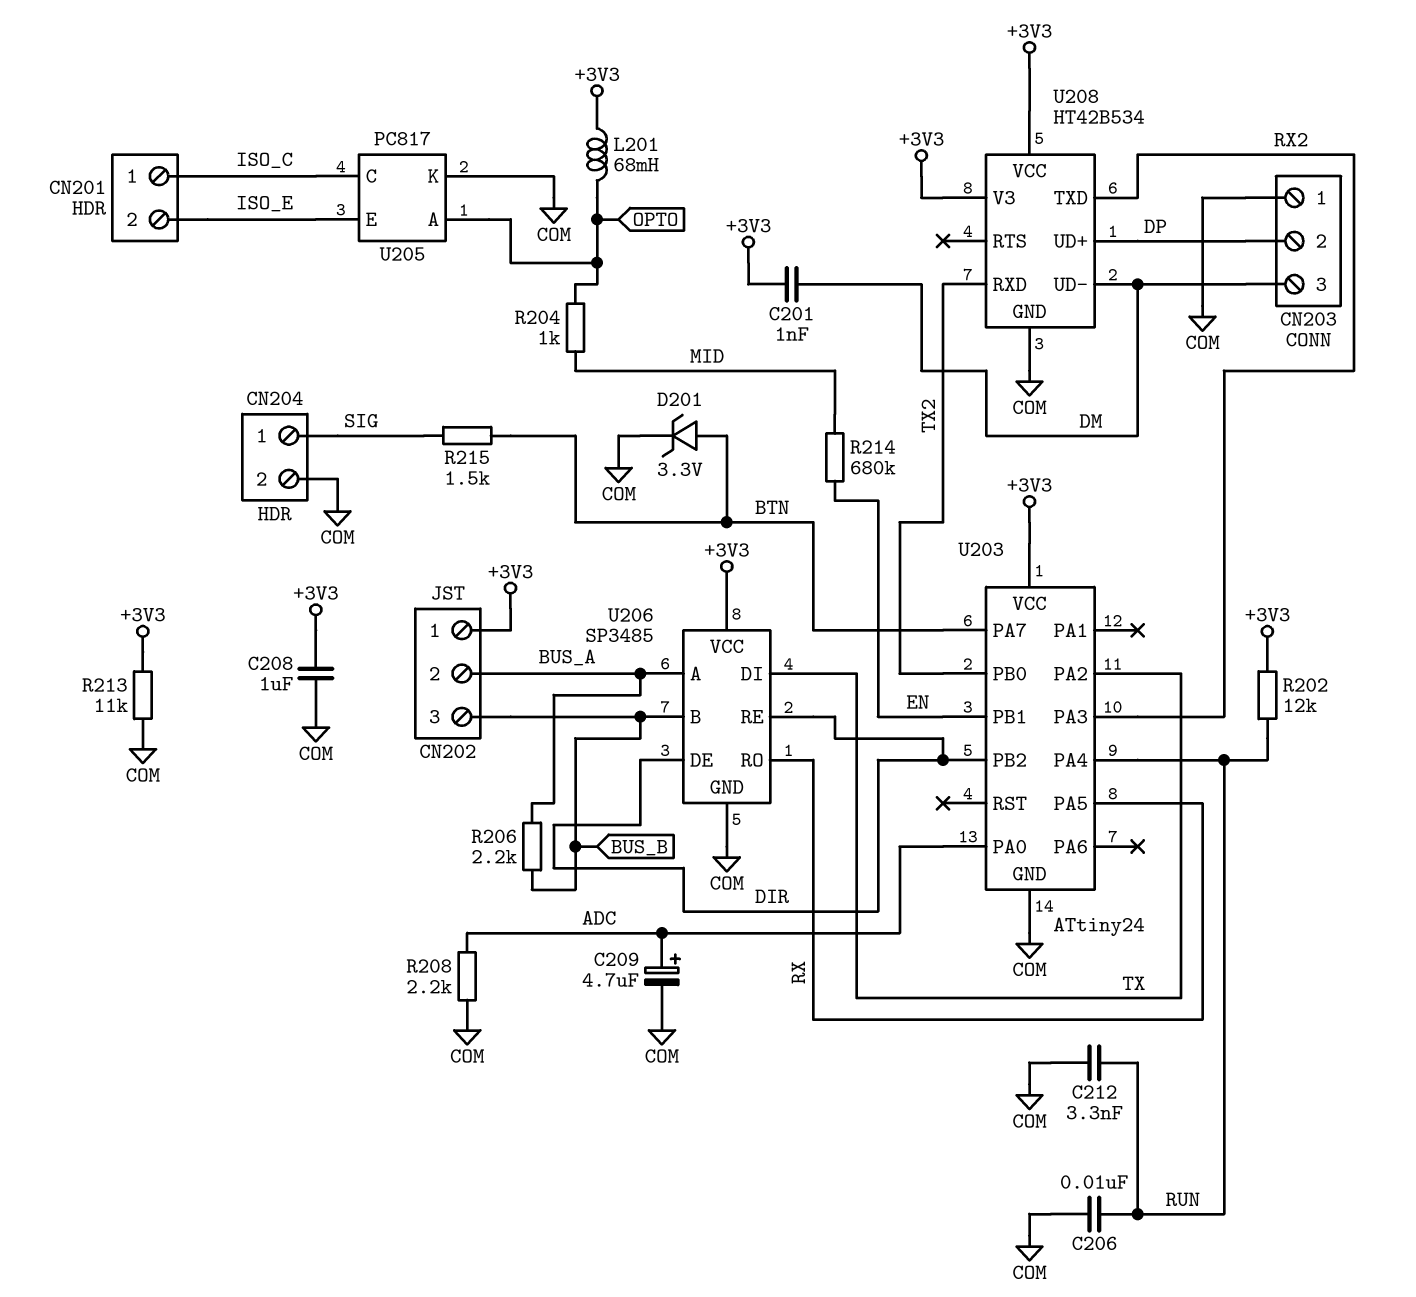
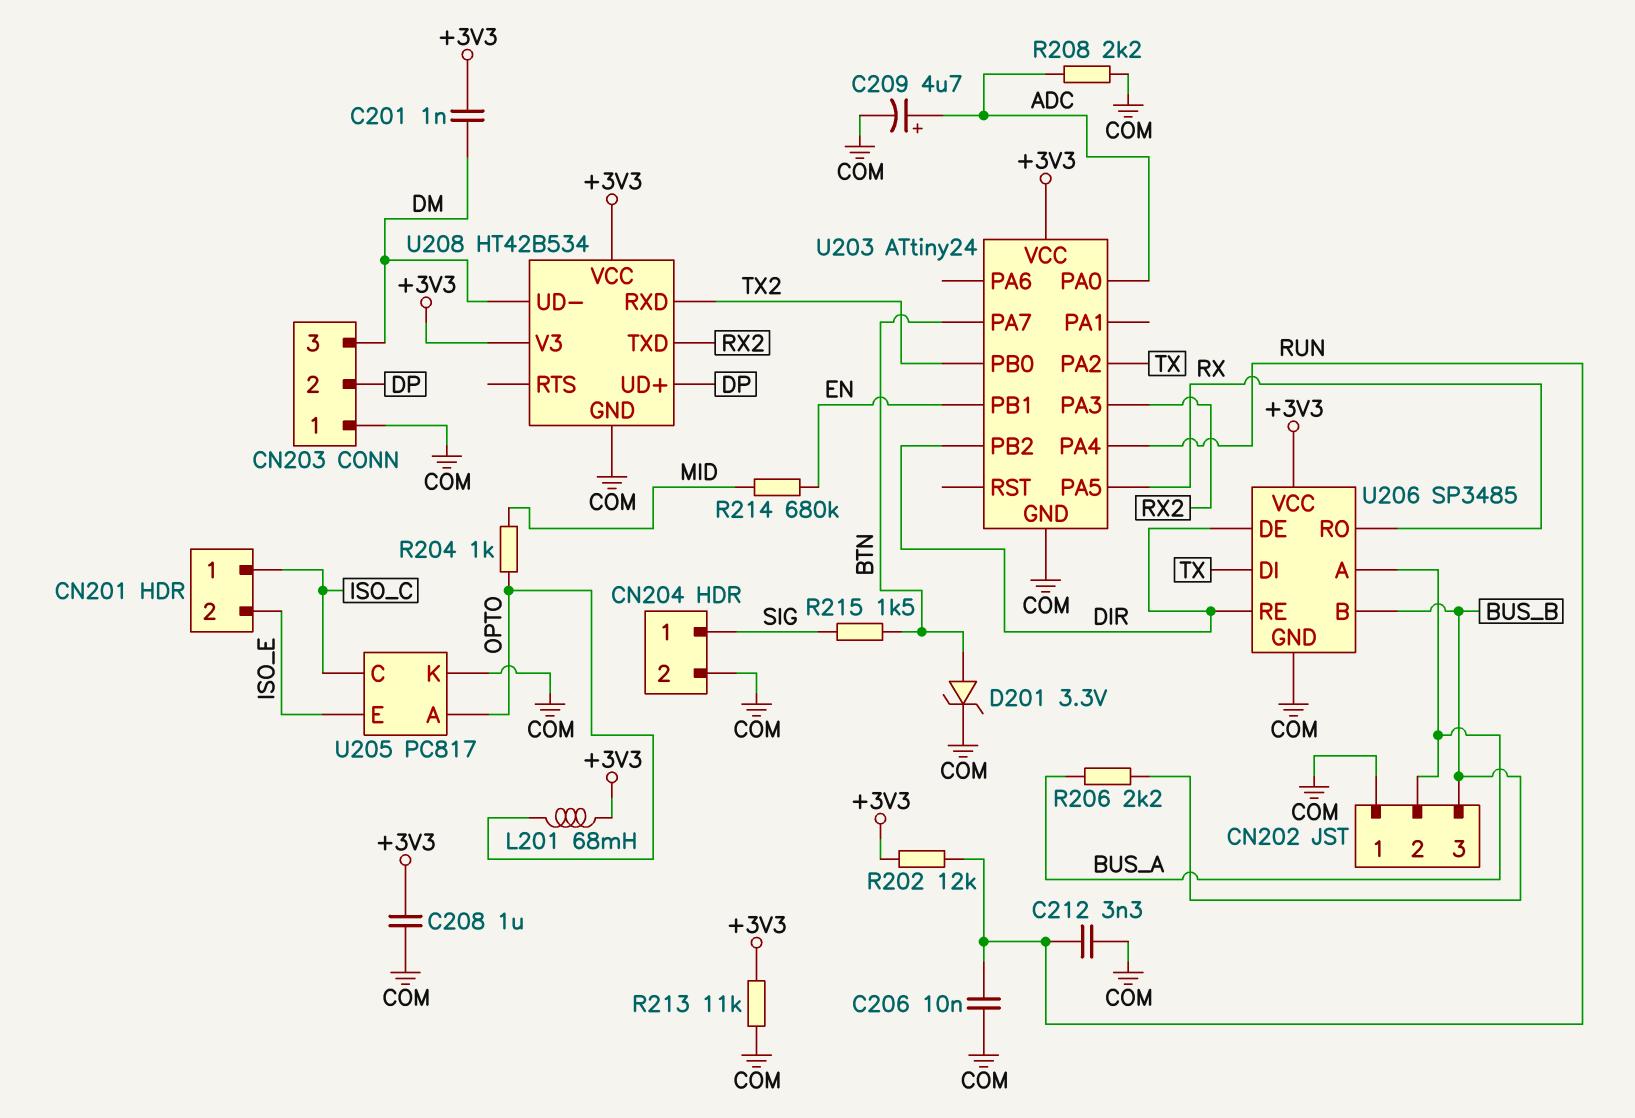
CN202 pin 1: +3V3 -> COM

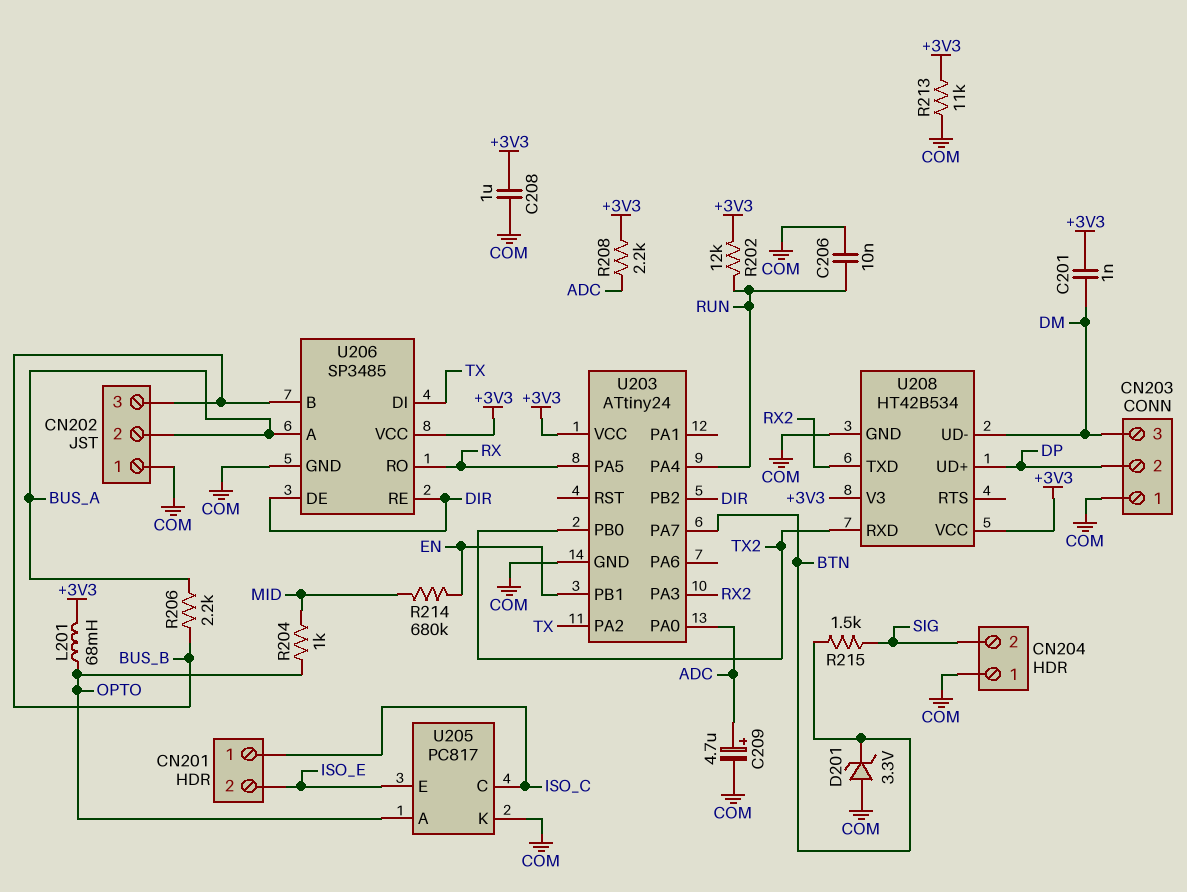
C212: 3.3nF (COM, RUN) -> none
CN204 pin 1: SIG -> COM
CN204 pin 2: COM -> SIG
D201: zener 3.3V (A BTN, K COM) -> zener 3.3V (A COM, K BTN)
R208: 2.2k (ADC, COM) -> 2.2k (+3V3, ADC)

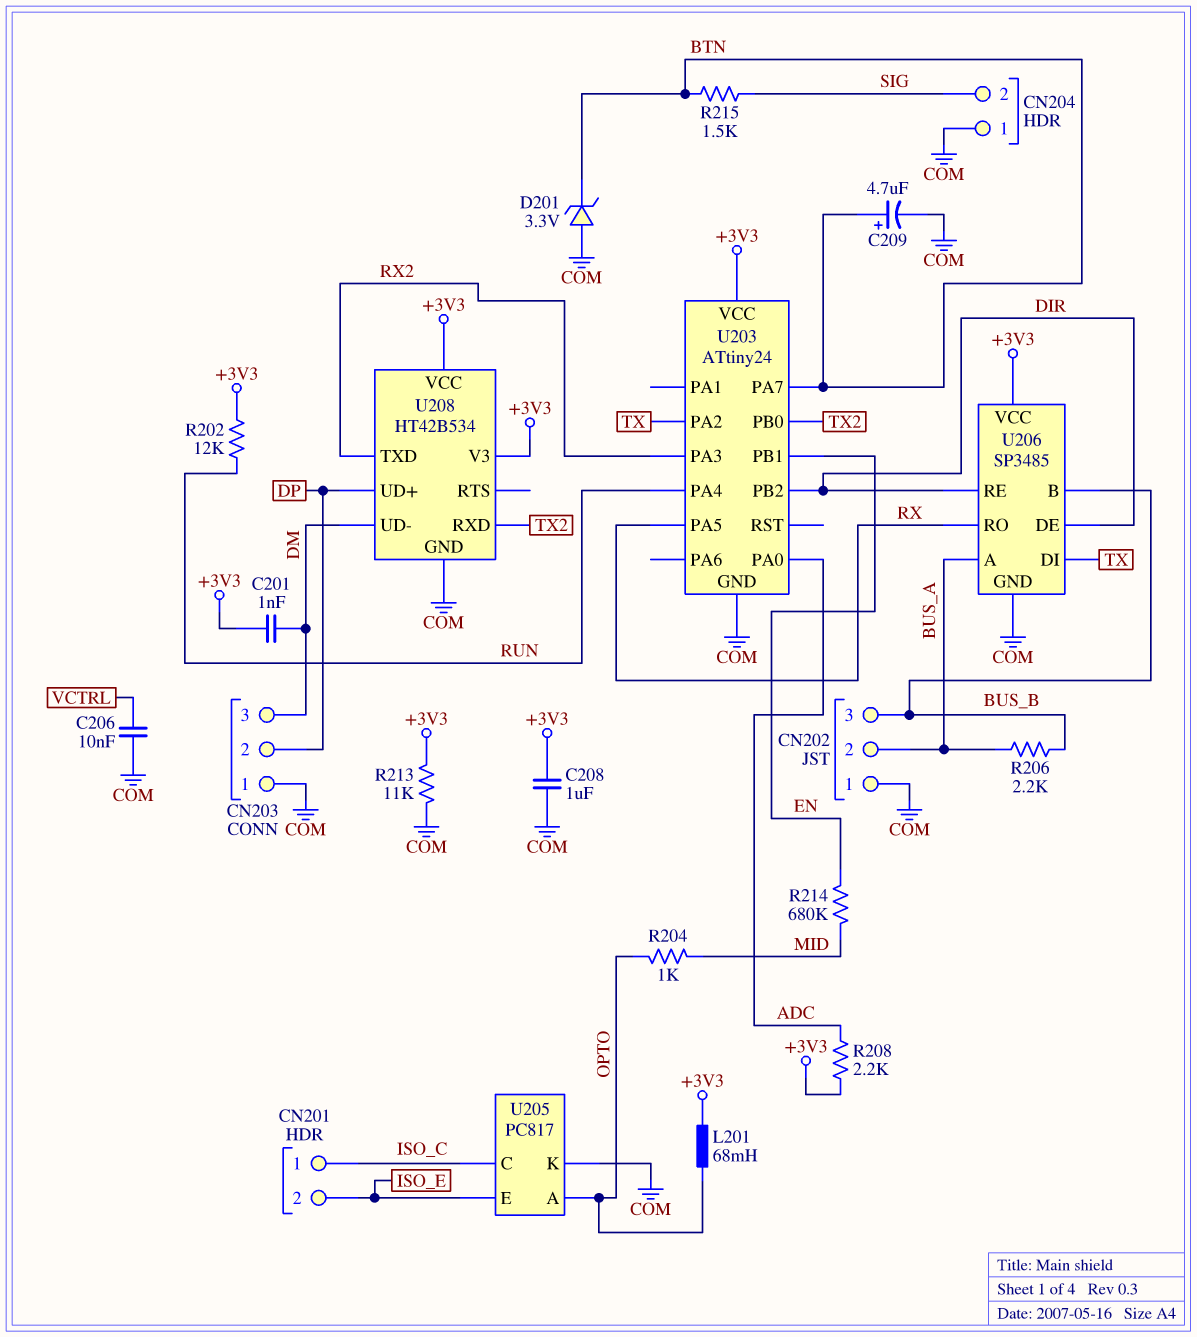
C206: 10nF (COM, RUN) -> 10nF (COM, VCTRL)
C209: 4.7uF (plus ADC, minus COM) -> 4.7uF (plus BTN, minus COM)

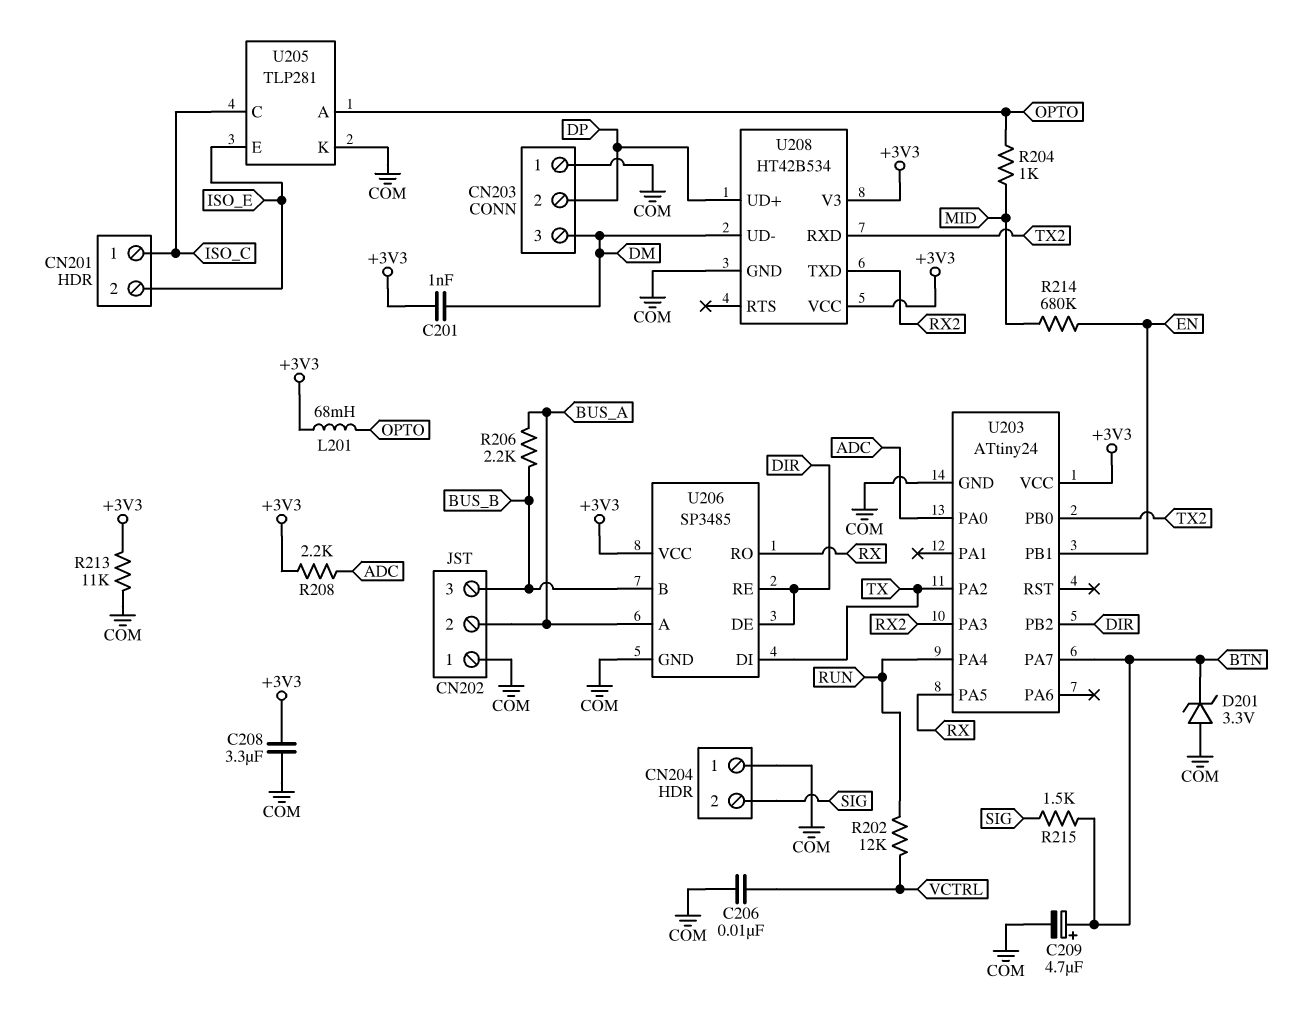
C208: 1uF (+3V3, COM) -> 3.3uF (+3V3, COM)
R202: 12k (+3V3, RUN) -> 12k (RUN, VCTRL)
U205: PC817 -> TLP281

